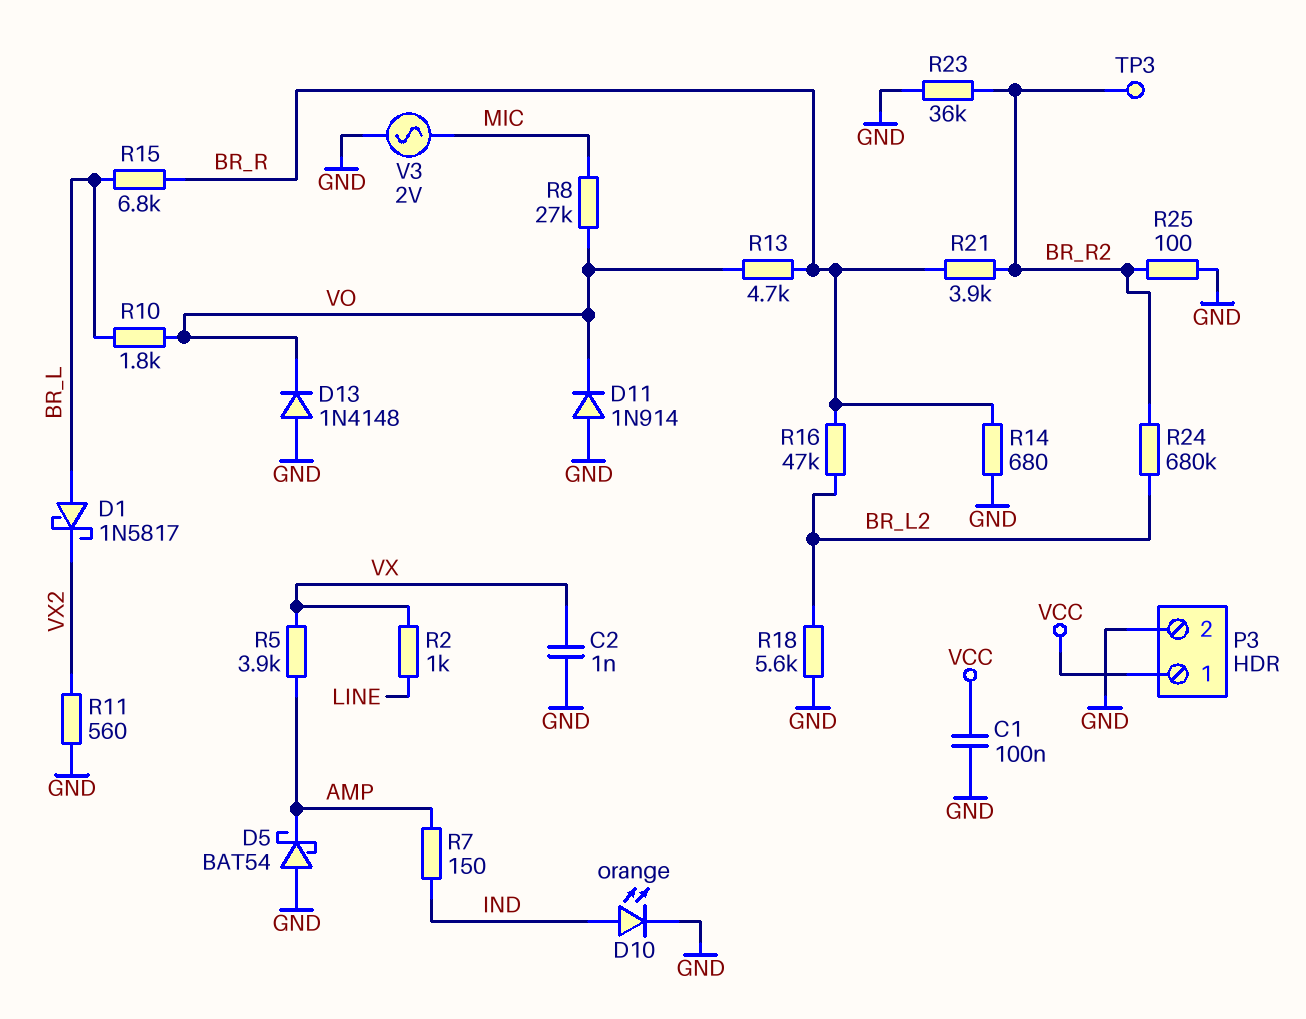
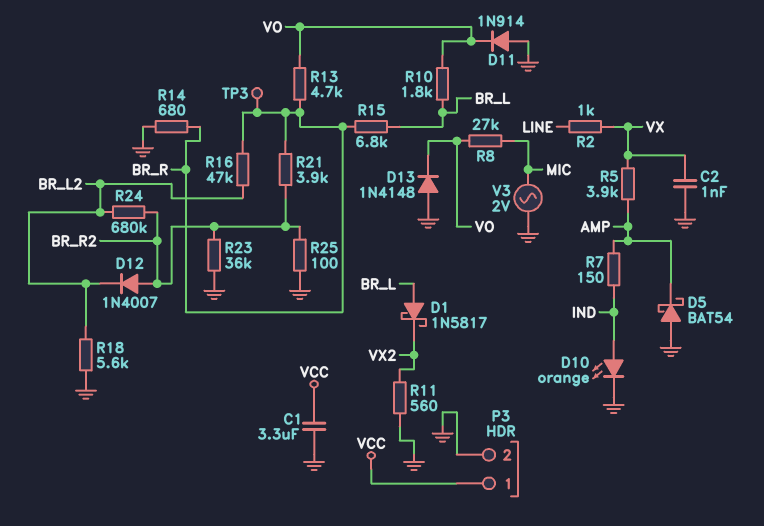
C1: 100nF (GND, VCC) -> 3.3uF (GND, VCC)
D12: none -> diode 1N4007 (A BR_R2, K BR_L2)
TP3: test point (BR_R2) -> test point (BR_R)

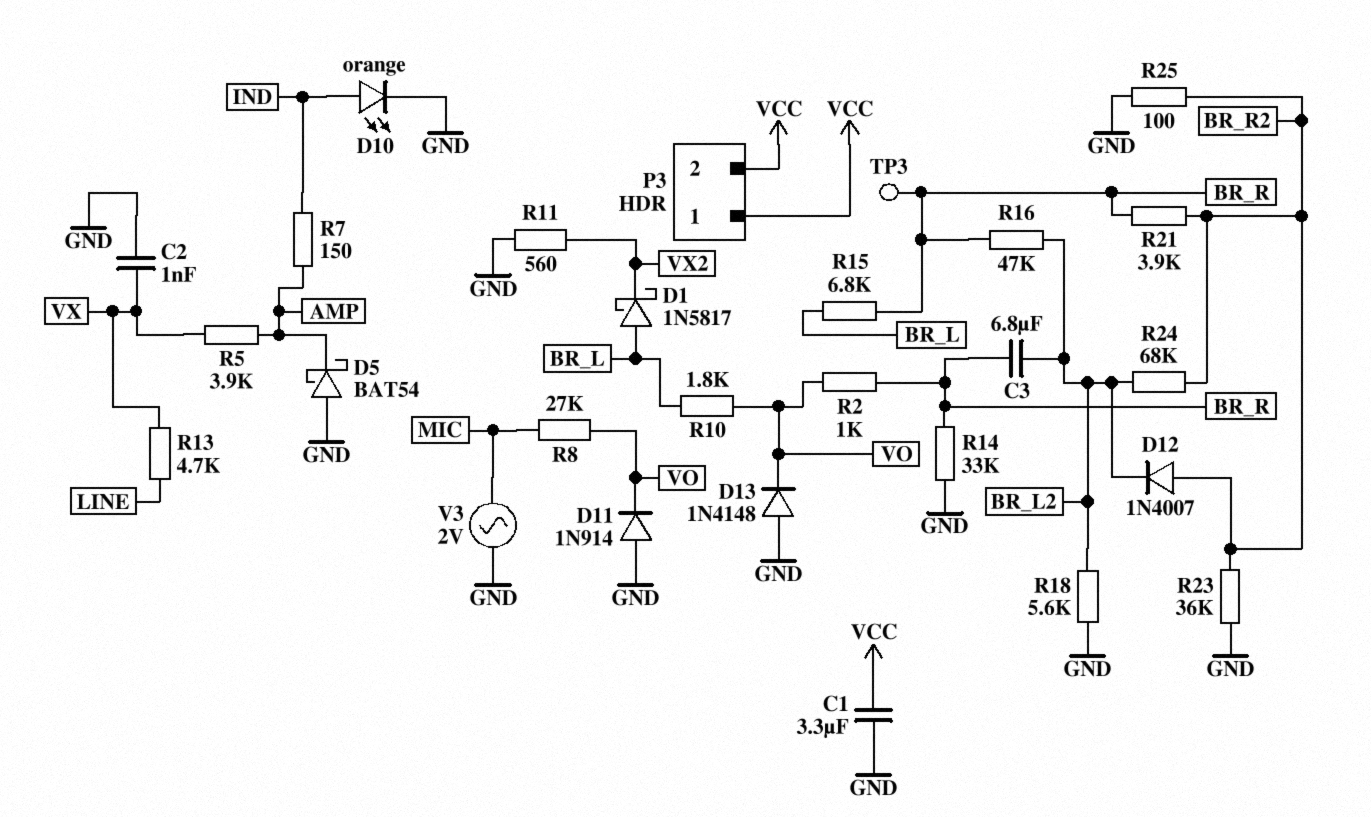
C3: none -> 6.8uF (BR_L2, BR_R)
P3 pin 2: GND -> VCC
R2: 1k (LINE, VX) -> 1k (BR_R, VO)
R13: 4.7k (BR_R, VO) -> 4.7k (LINE, VX)
R14: 680 (BR_R, GND) -> 33k (BR_R, GND)
R24: 680k (BR_L2, BR_R2) -> 68k (BR_L2, BR_R2)

